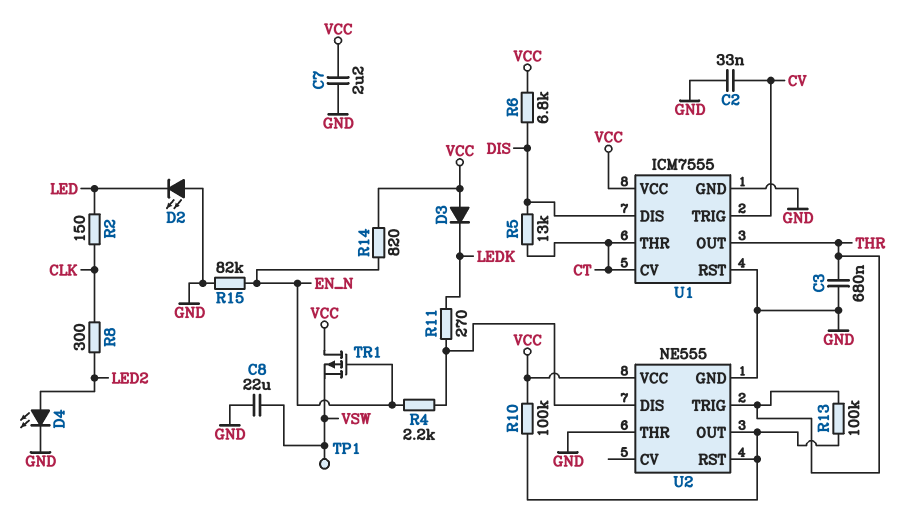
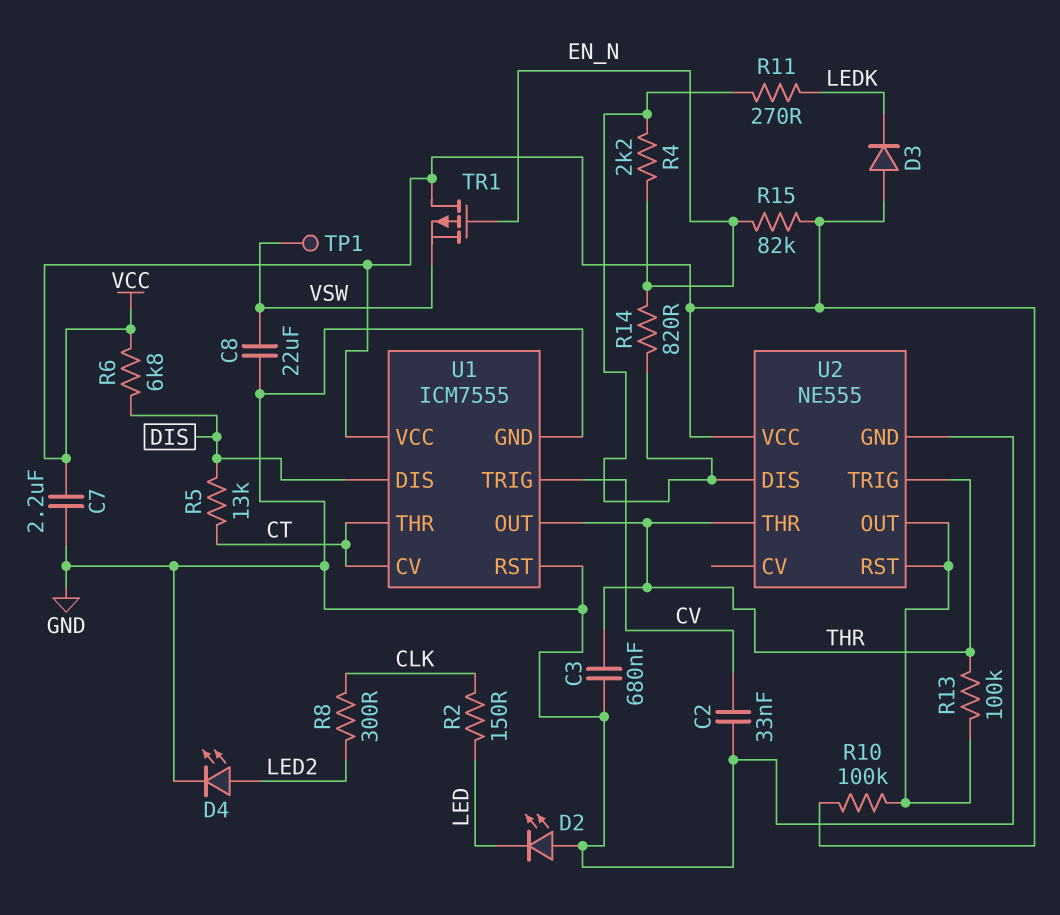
R14: 820 (EN_N, VCC) -> 820 (EN_N, U2/DIS)
R15: 82k (EN_N, GND) -> 82k (EN_N, VCC)
U2 pin THR: GND -> THR

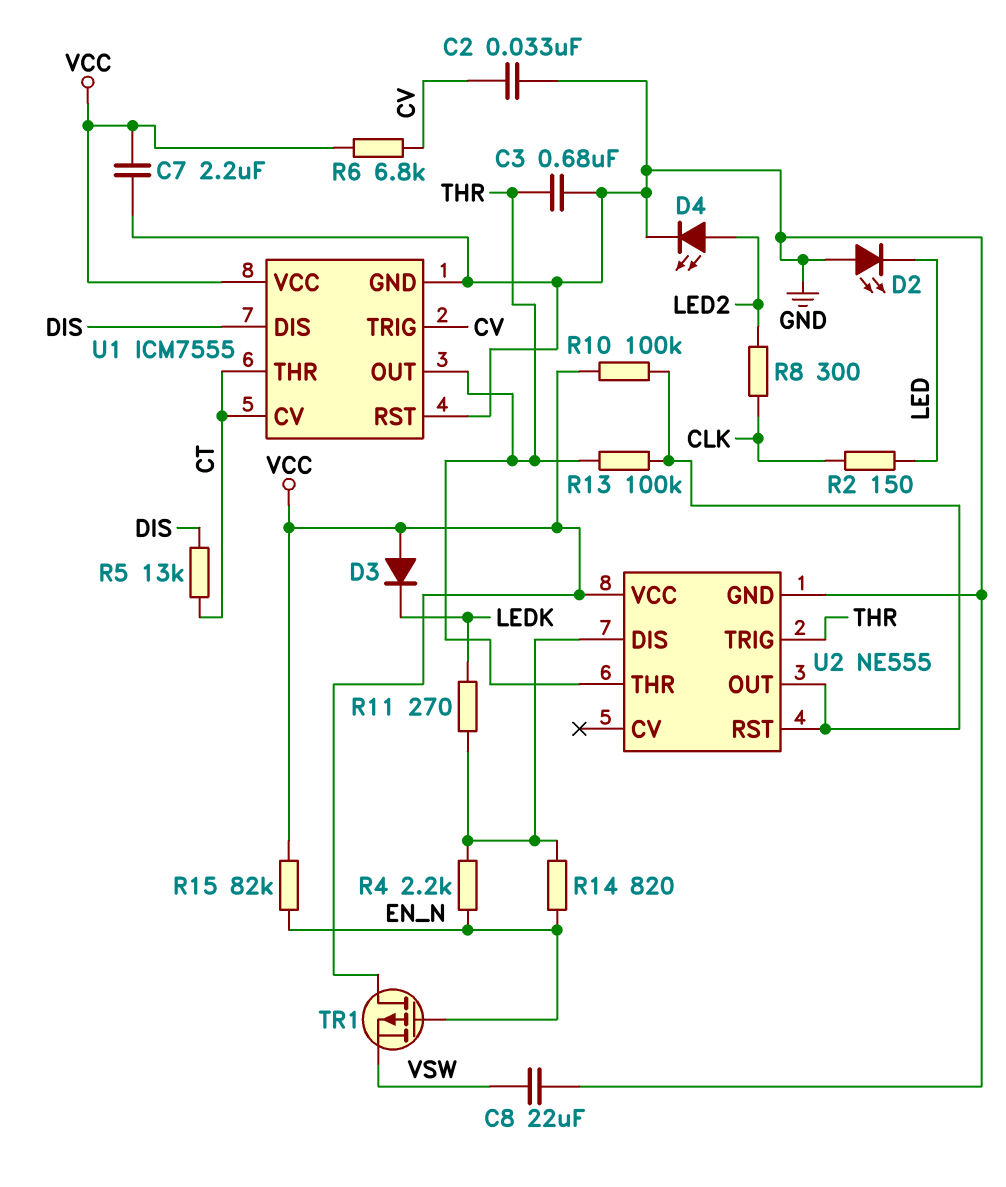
R6: 6.8k (DIS, VCC) -> 6.8k (CV, VCC)
TP1: test point (VSW) -> none

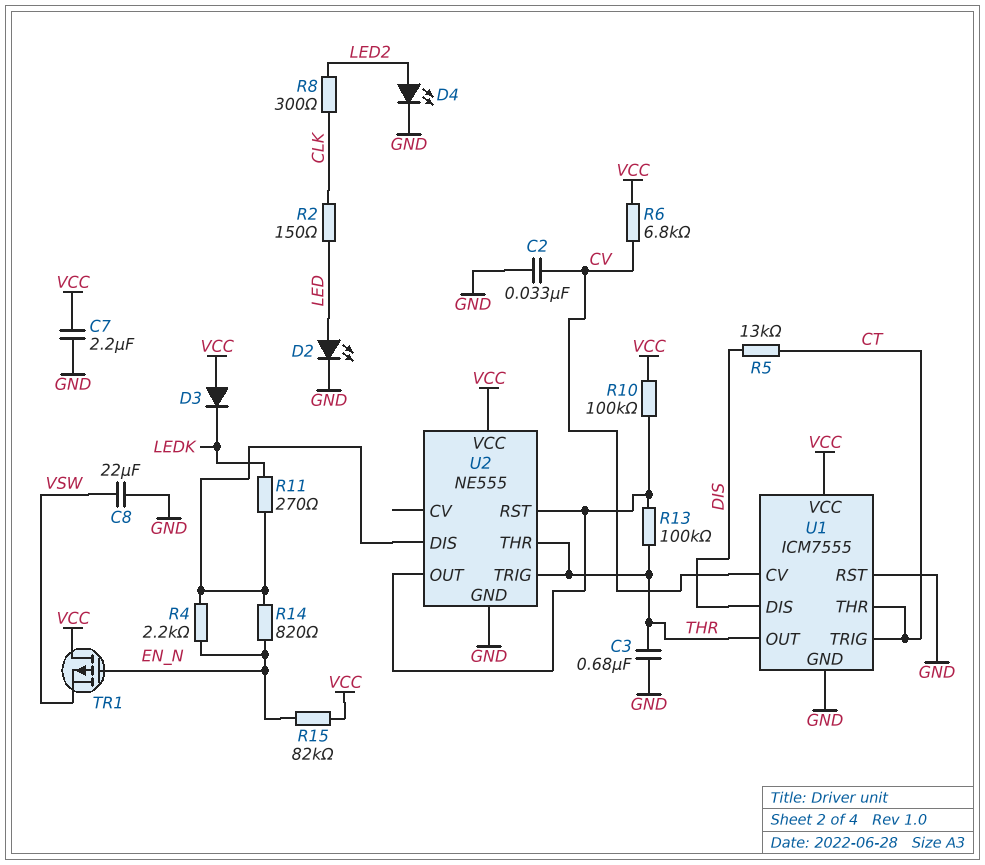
D2: LED (A GND, K LED) -> LED (A LED, K GND)
U1 pin CV: CT -> CV
U1 pin TRIG: CV -> CT

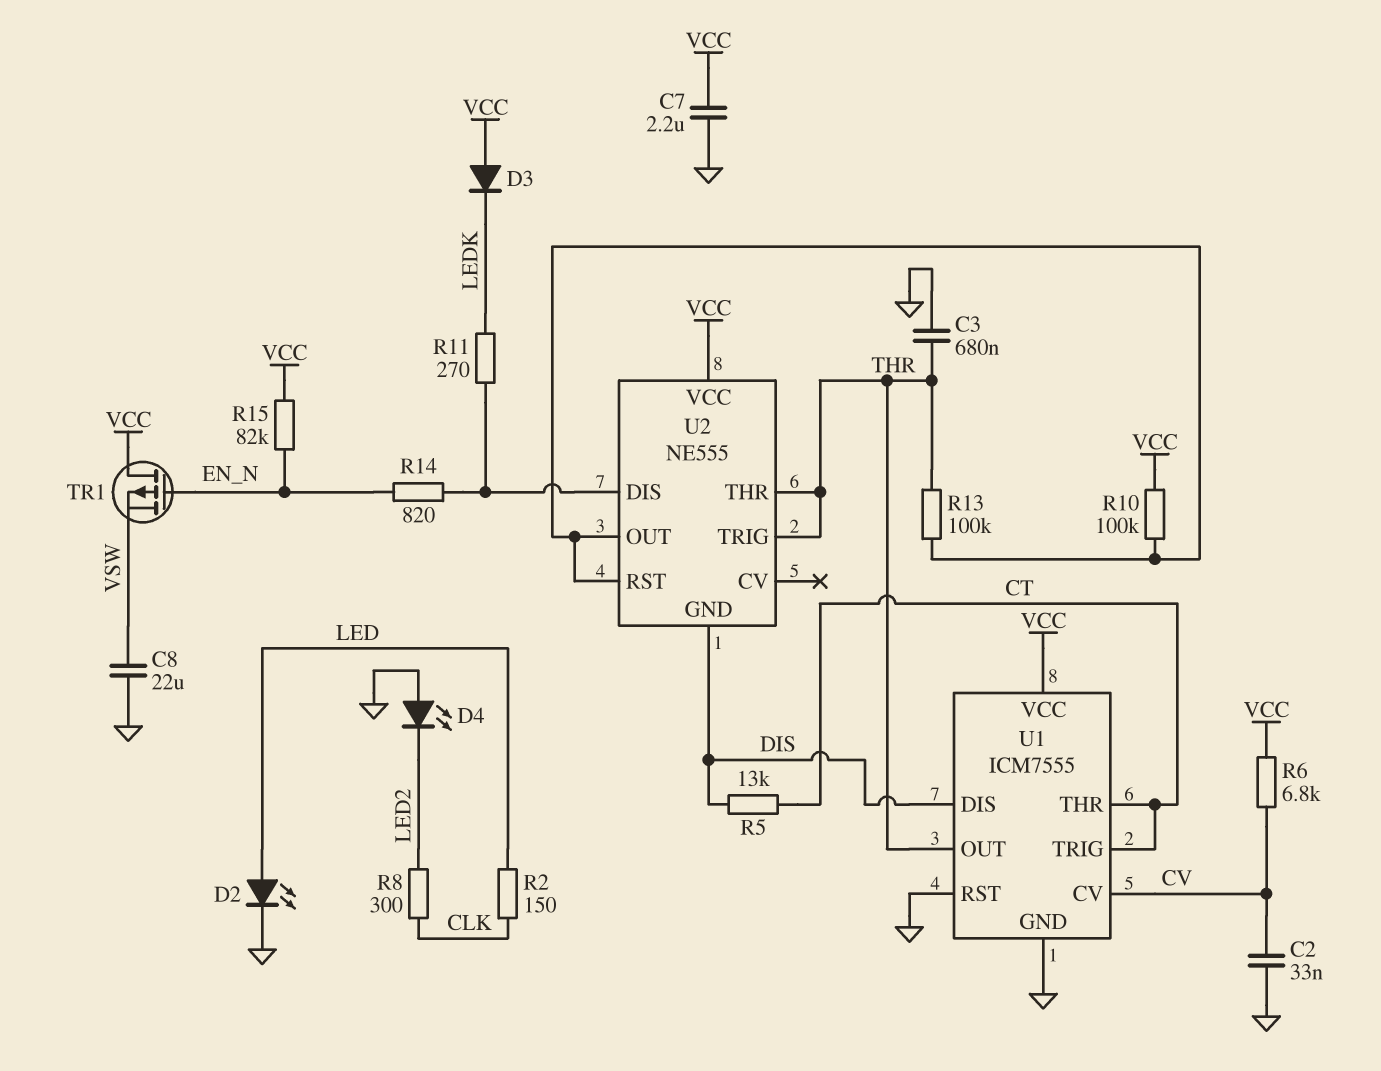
D4: LED (A LED2, K GND) -> LED (A GND, K LED2)
R4: 2.2k (EN_N, U2/DIS) -> none
U2 pin GND: GND -> DIS

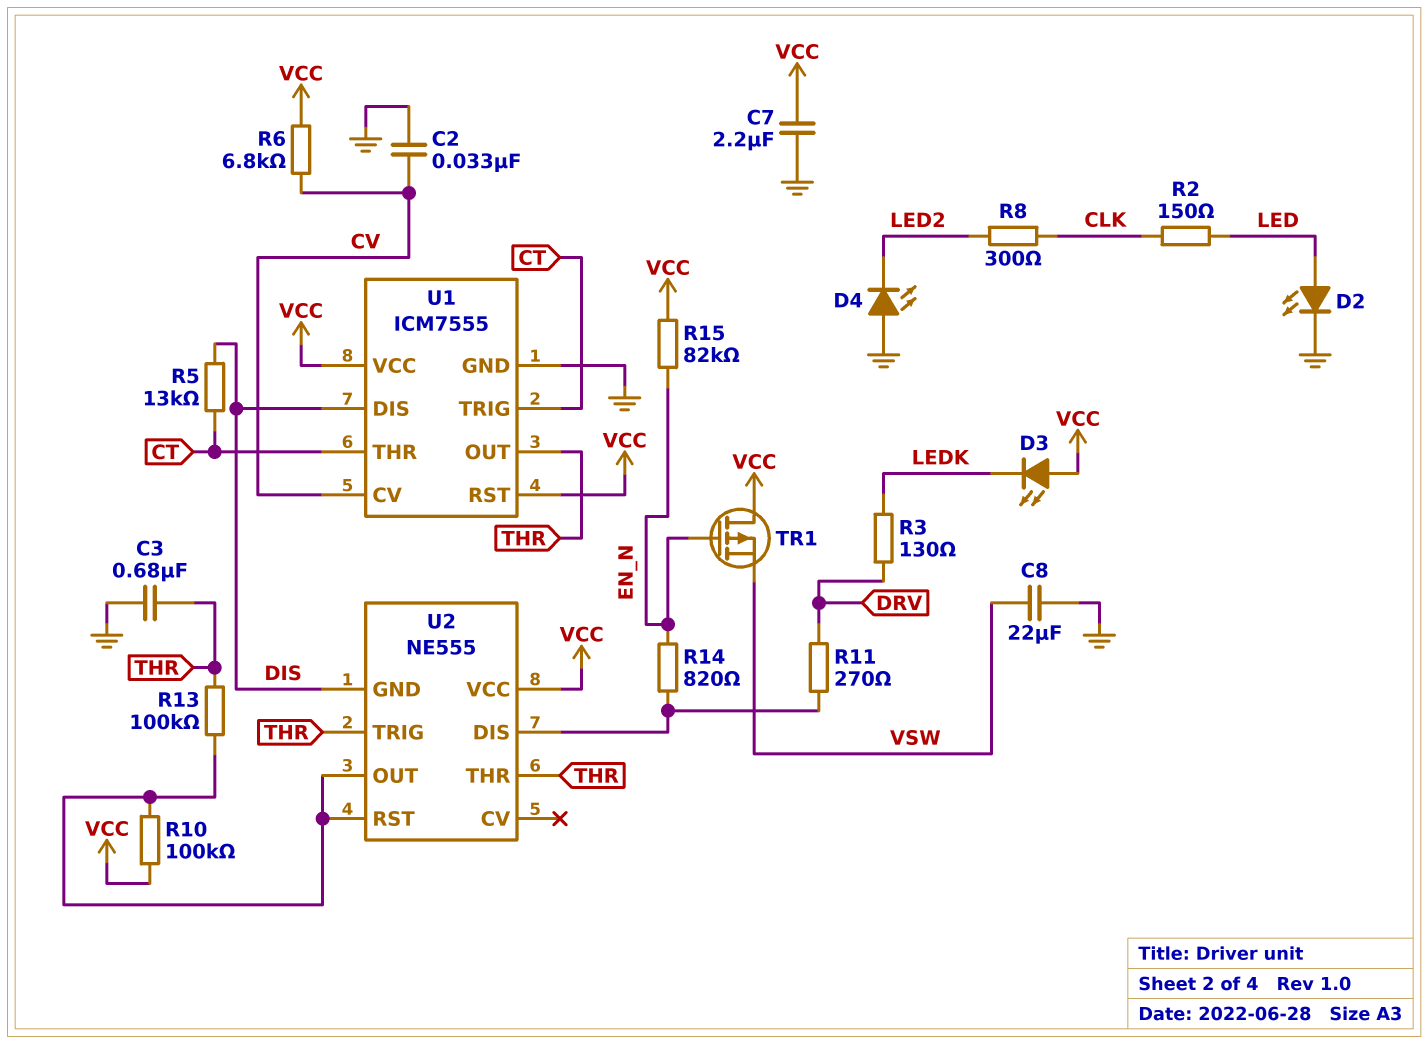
D3: diode (A VCC, K LEDK) -> LED (A VCC, K LEDK)
R3: none -> 130 (DRV, LEDK)
R11: 270 (LEDK, U2/DIS) -> 270 (DRV, U2/DIS)
U1 pin RST: GND -> VCC

